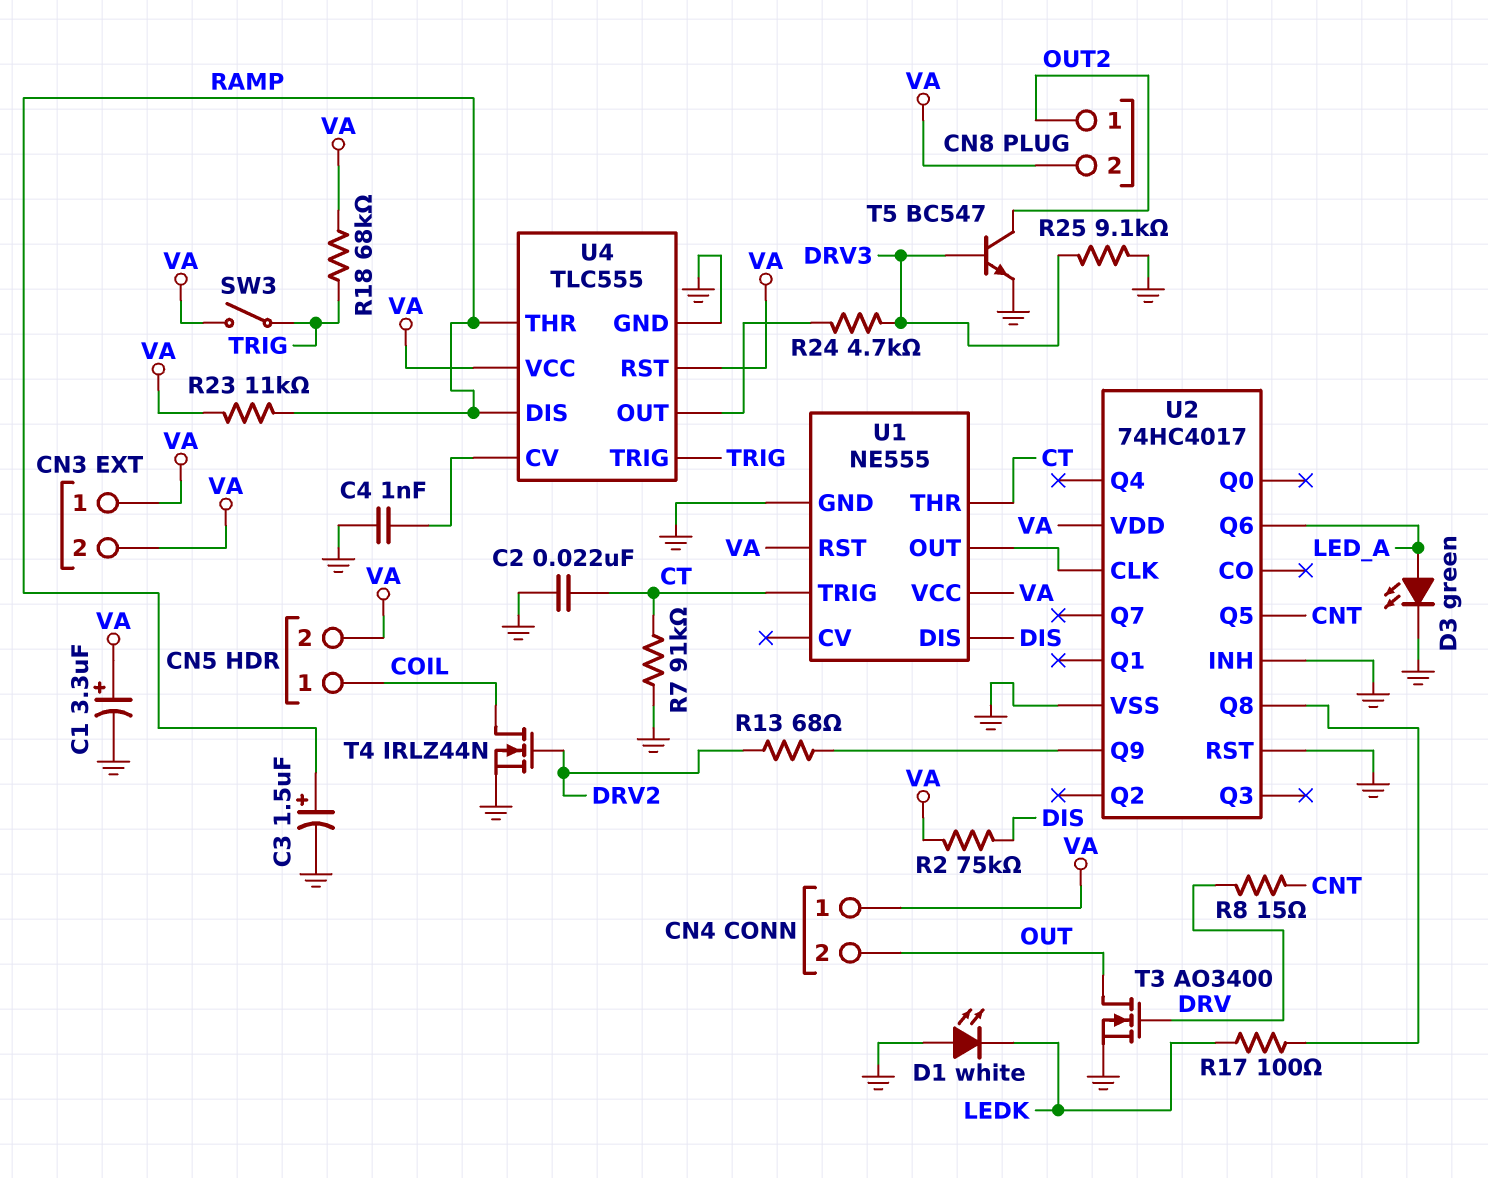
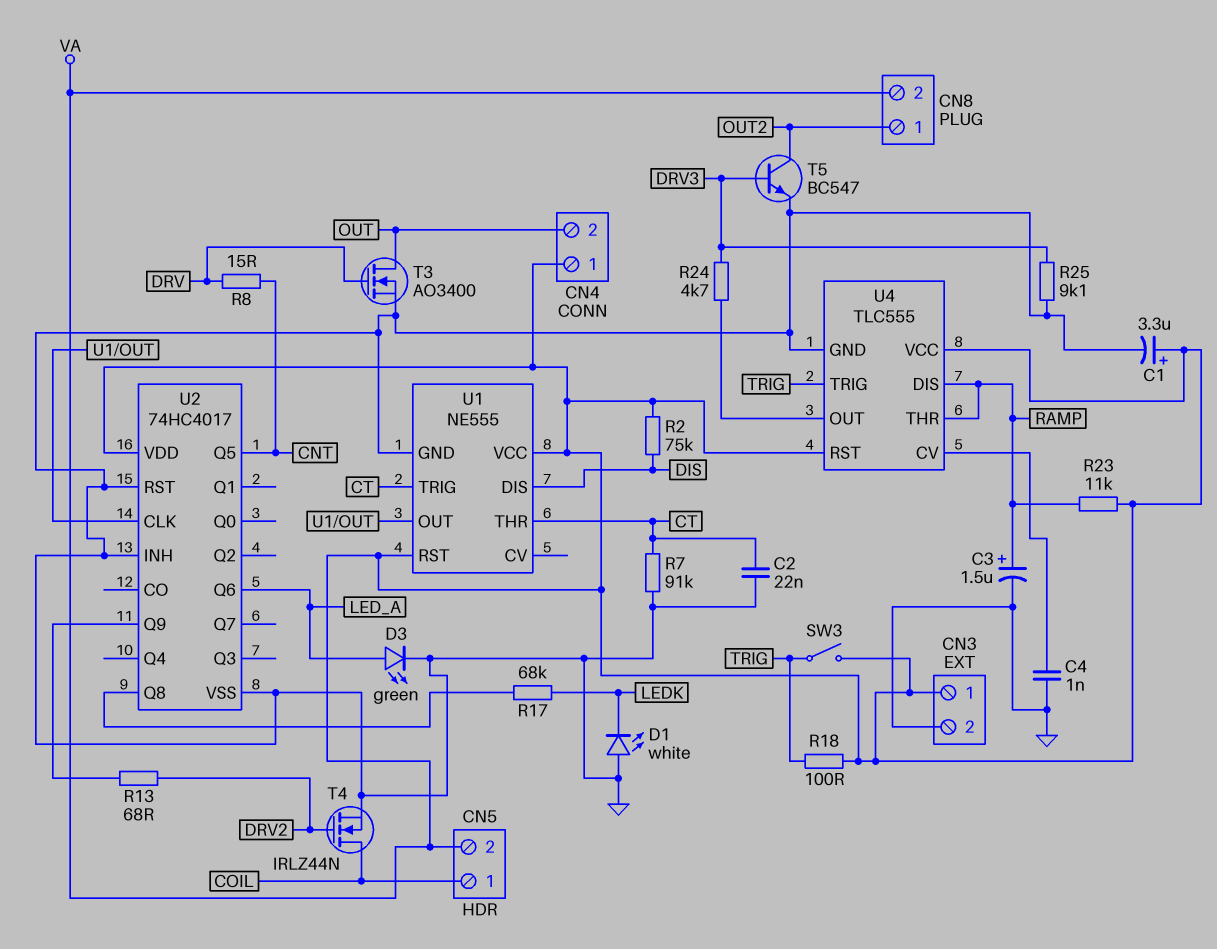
CN3 pin 2: VA -> GND
R17: 100 (LEDK, U2/Q8) -> 68k (LEDK, U2/Q8)
R18: 68k (TRIG, VA) -> 100 (TRIG, VA)

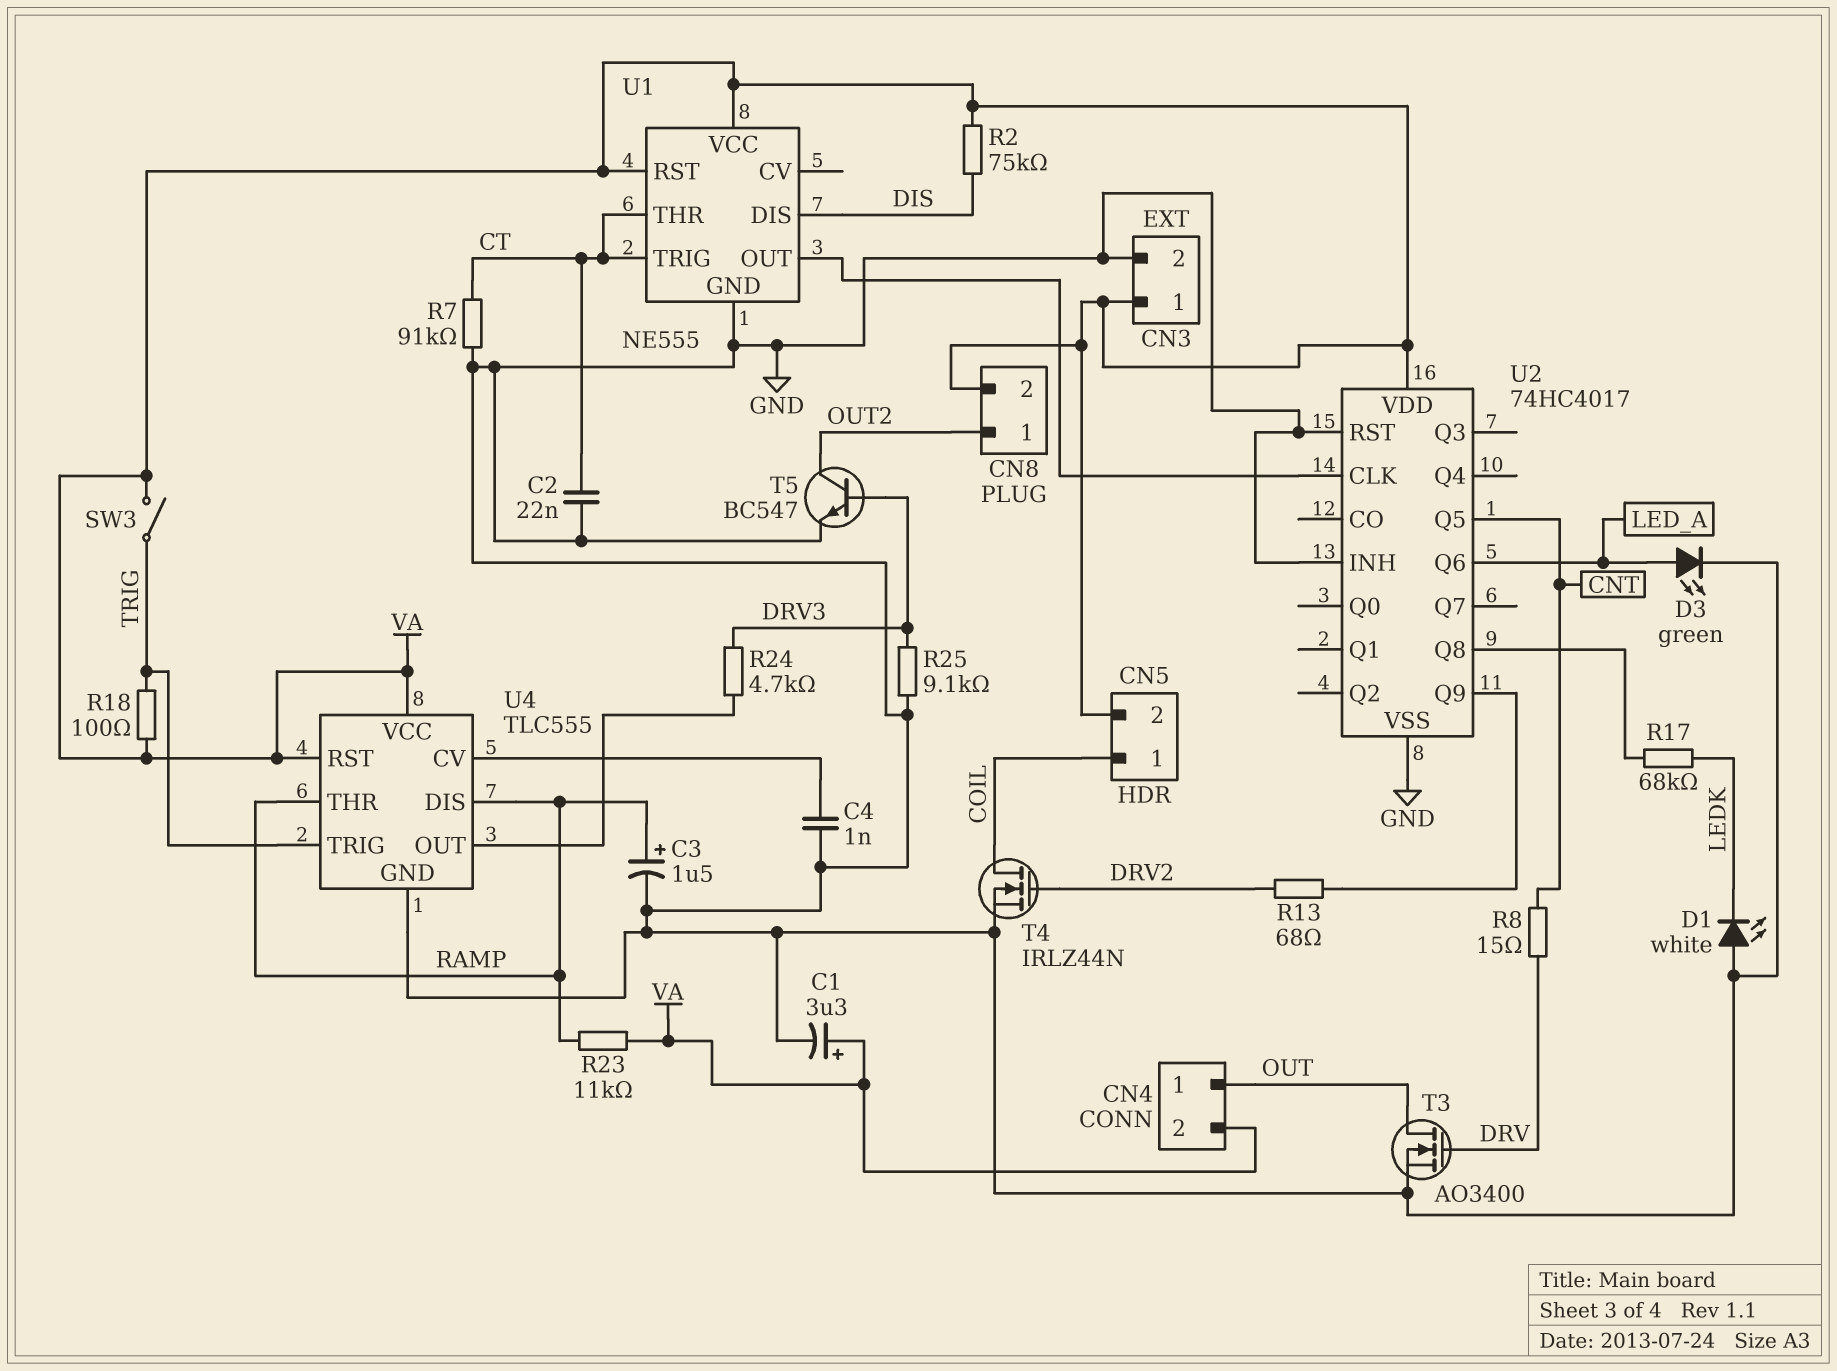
CN4 pin 1: VA -> OUT
CN4 pin 2: OUT -> VA

